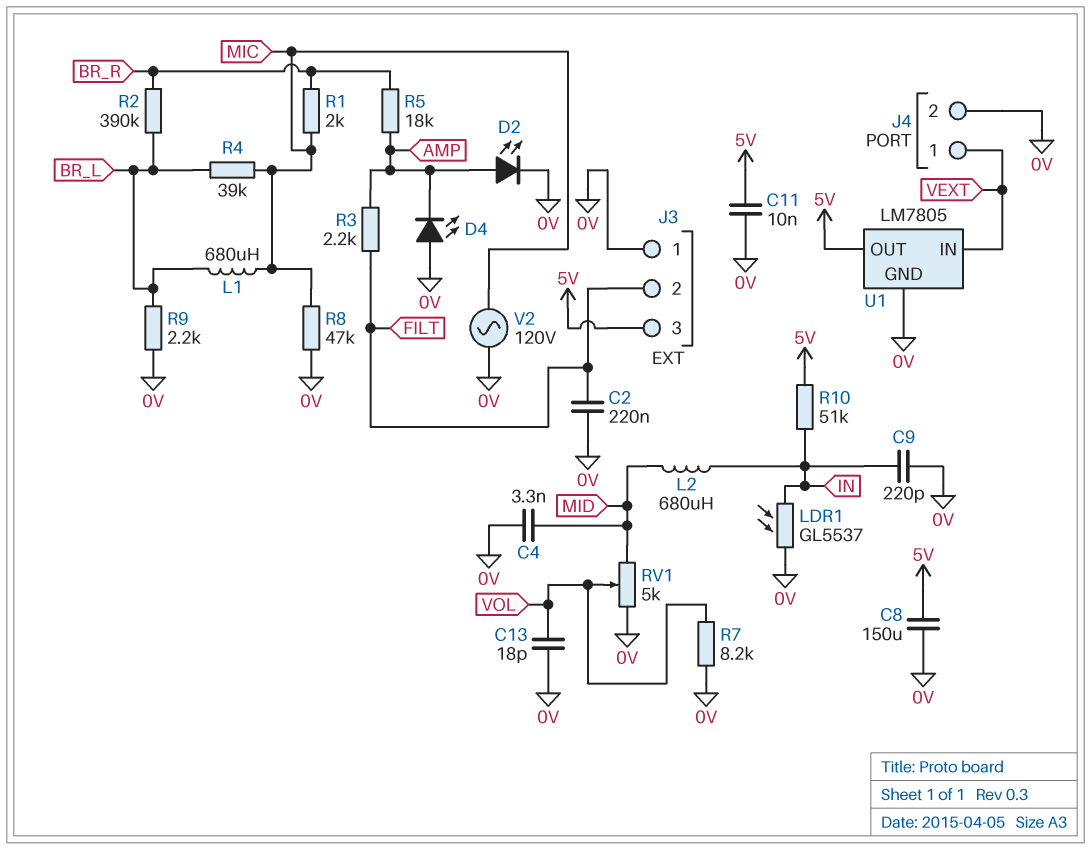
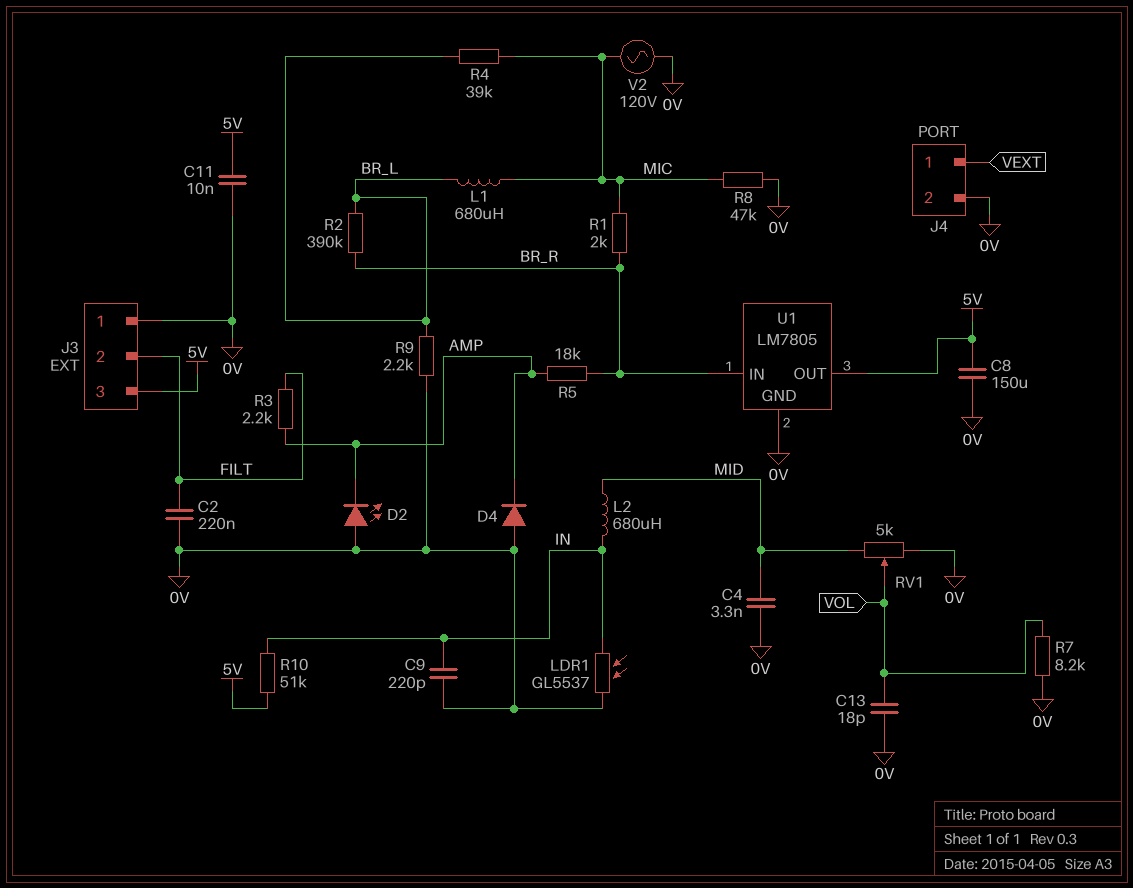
D2: LED (A AMP, K 0V) -> LED (A 0V, K AMP)
D4: LED (A 0V, K AMP) -> diode (A 0V, K AMP)
U1 pin IN: VEXT -> BR_R

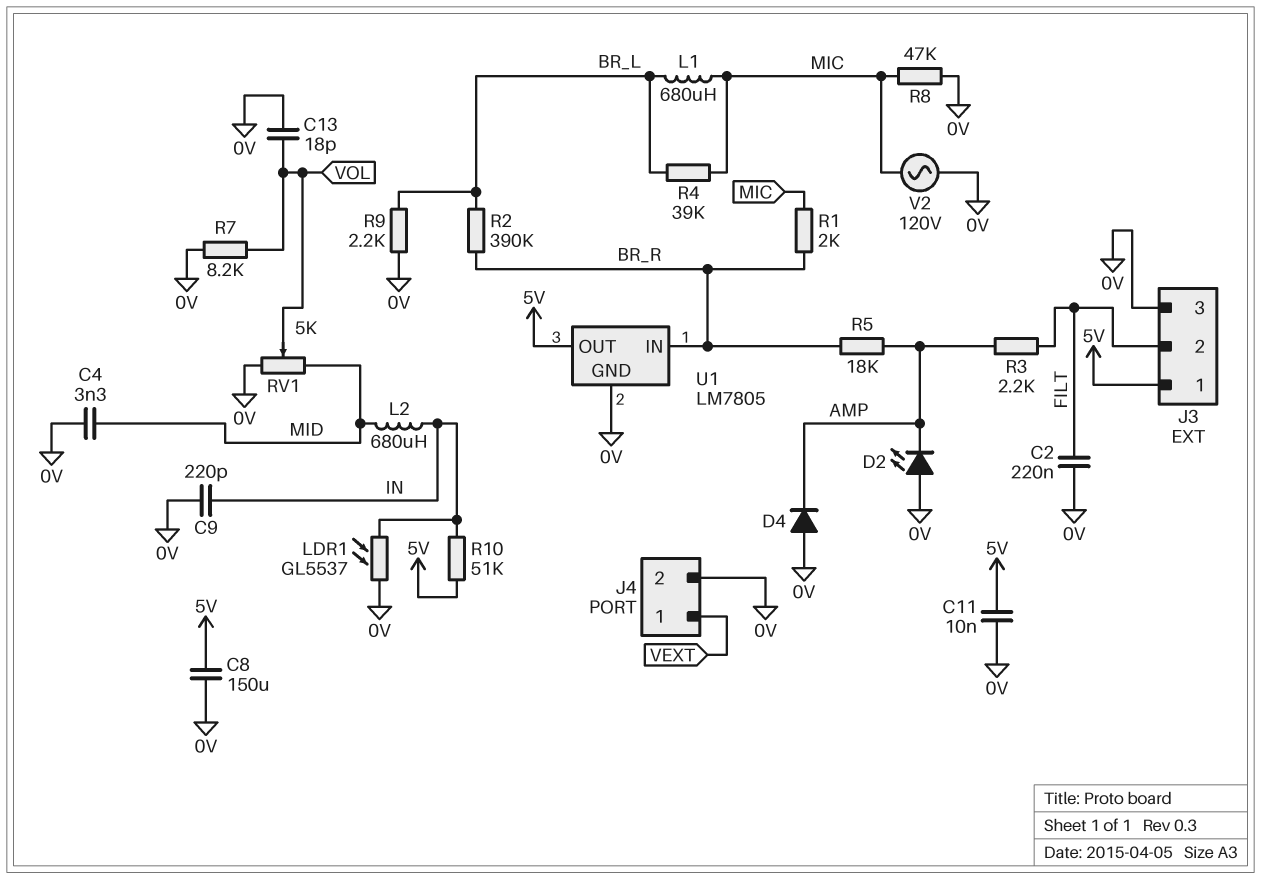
J3 pin 1: 0V -> 5V
J3 pin 3: 5V -> 0V

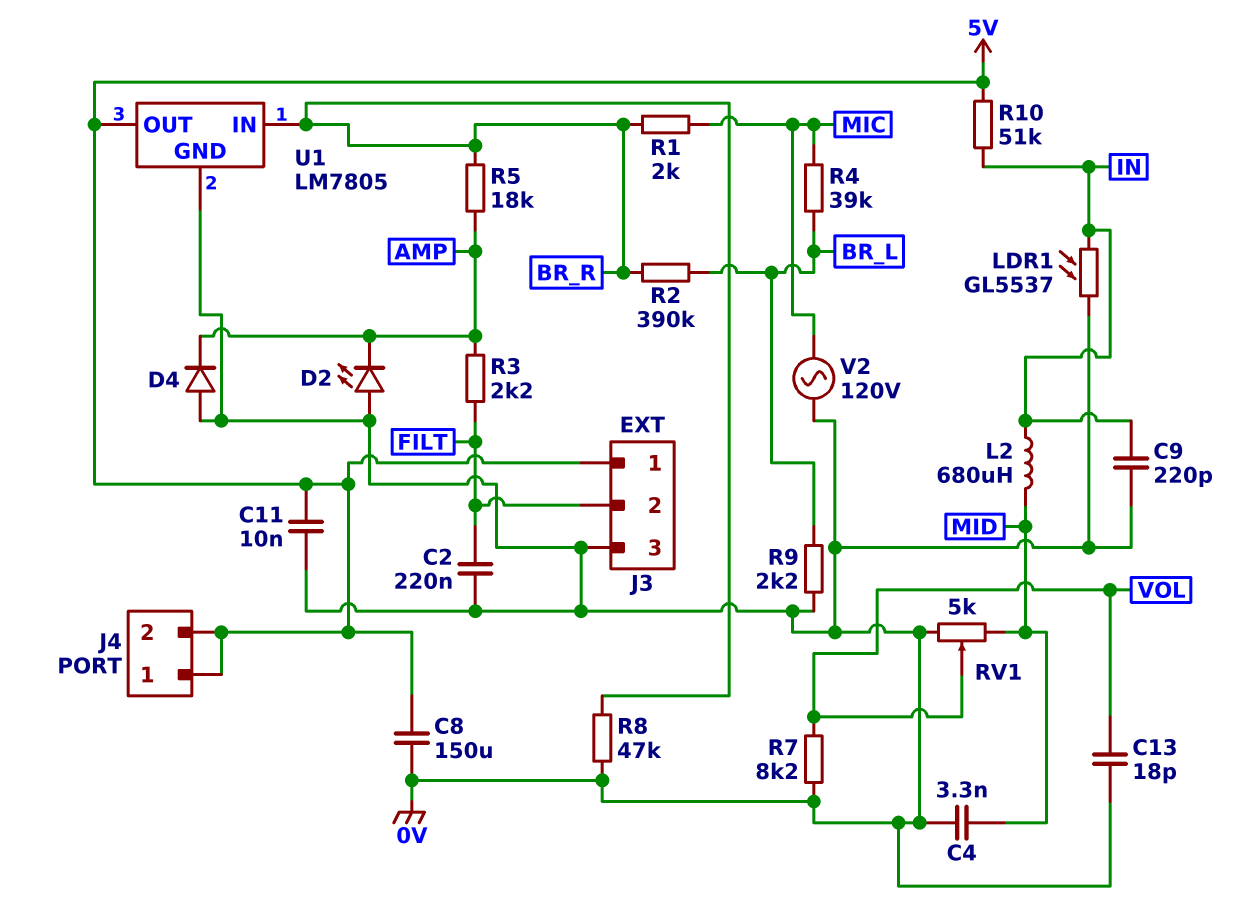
J4 pin 1: VEXT -> 5V
J4 pin 2: 0V -> 5V
L1: 680uH (BR_L, MIC) -> none
R8: 47k (0V, MIC) -> 47k (0V, BR_R)

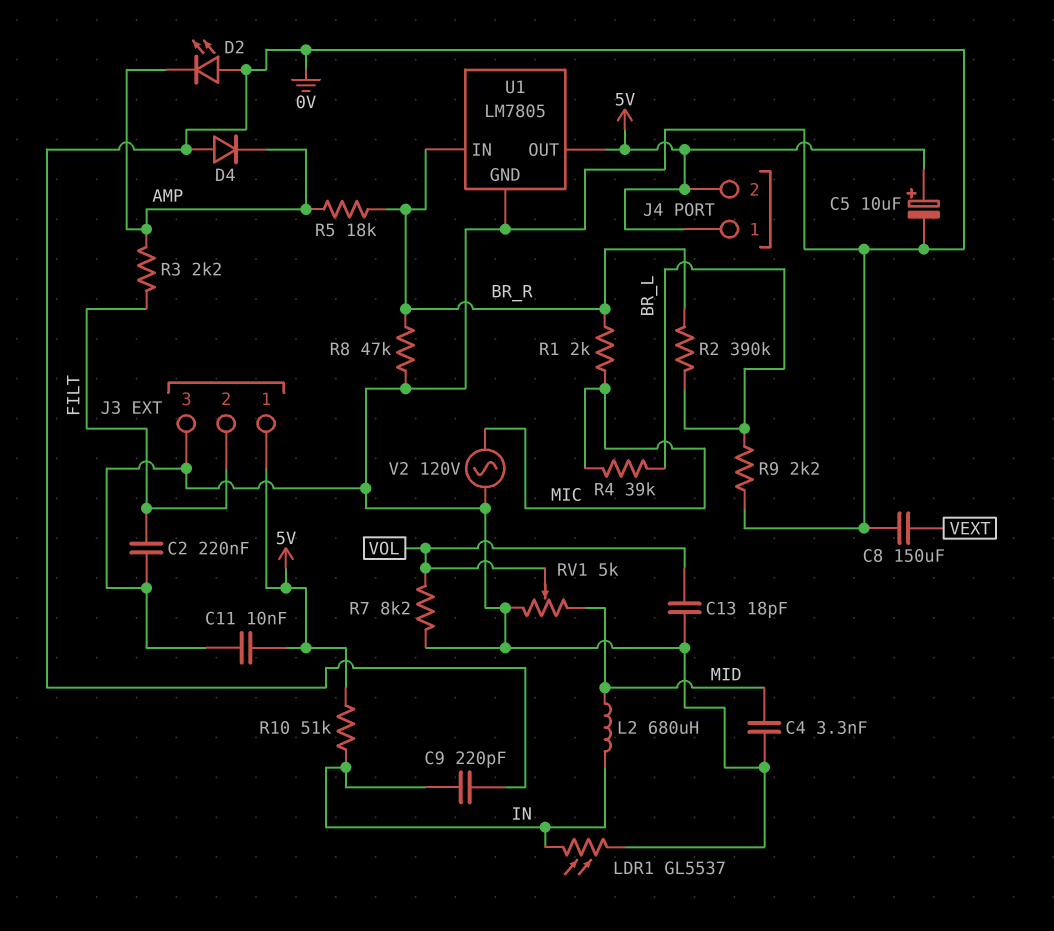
C5: none -> 10uF (plus 5V, minus 0V)
C8: 150uF (0V, 5V) -> 150uF (0V, VEXT)

